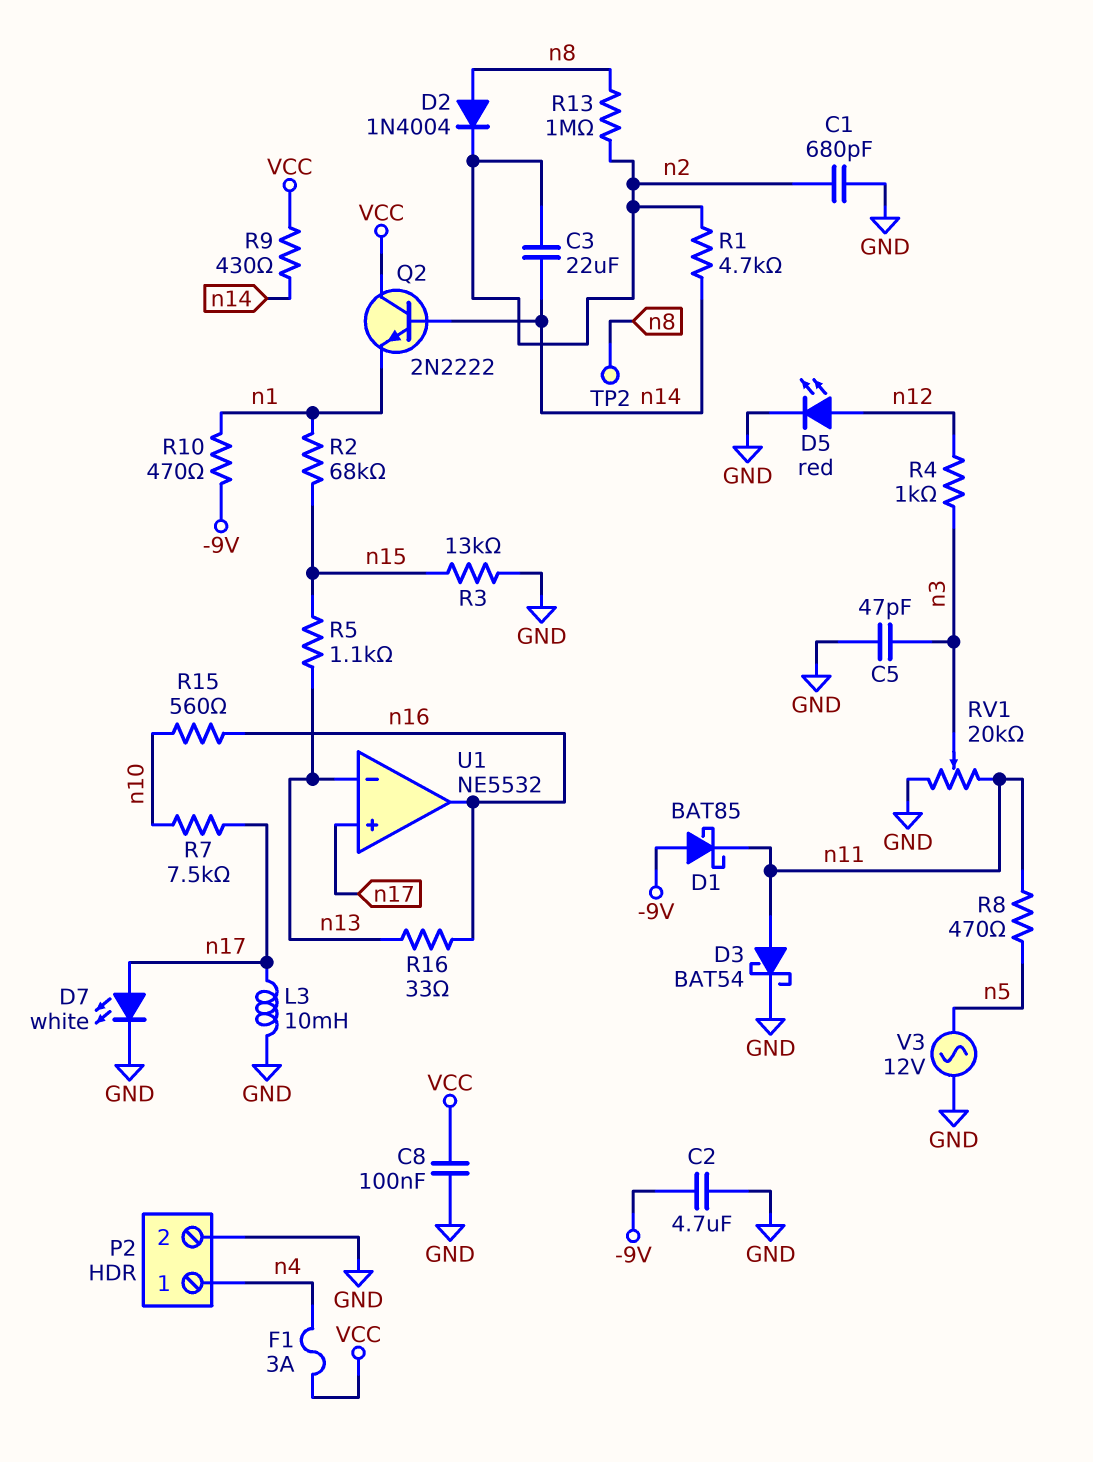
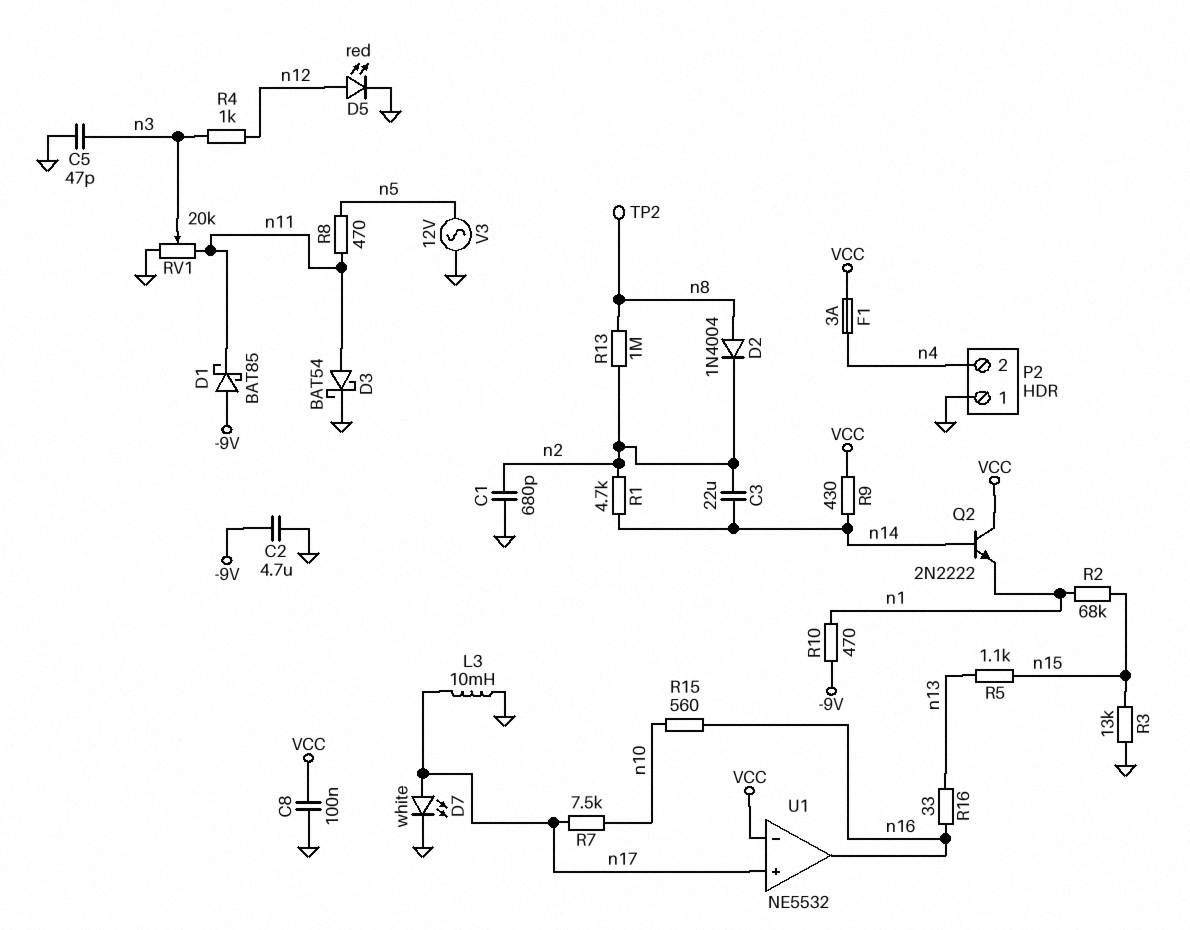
P2 pin 1: n4 -> GND
P2 pin 2: GND -> n4
U1 pin in-: n13 -> VCC

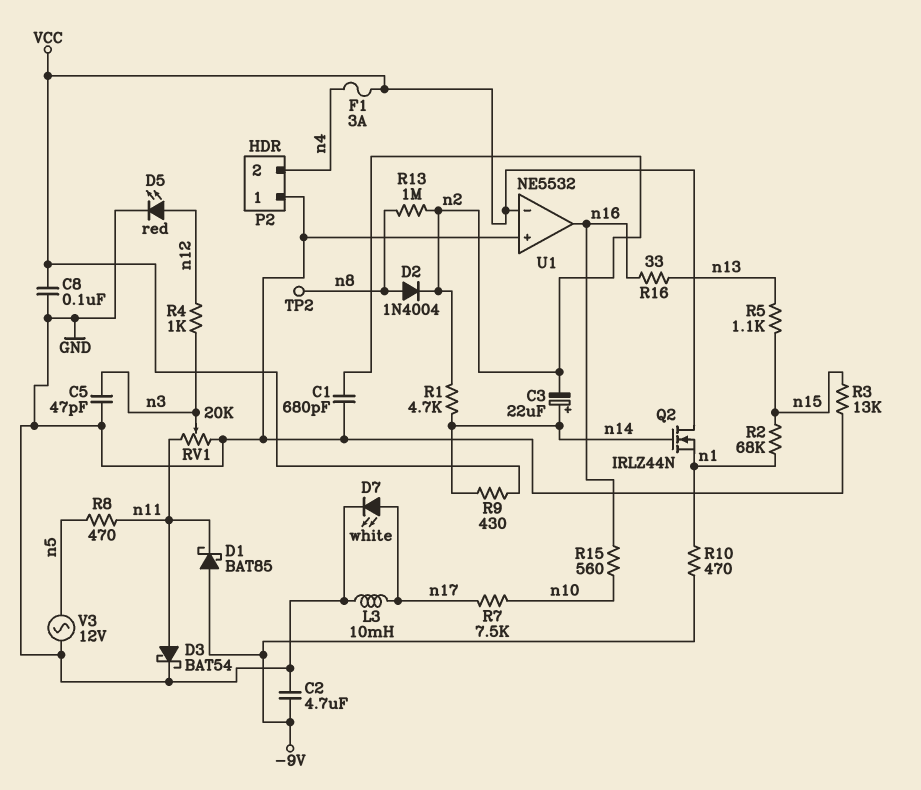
C3: 22uF (n2, n14) -> 22uF (plus n14, minus n2)
Q2: NPN 2N2222 (B n14, C VCC, E n1) -> NMOS IRLZ44N (G n14, D VCC, S n1)
U1 pin in+: n17 -> GND

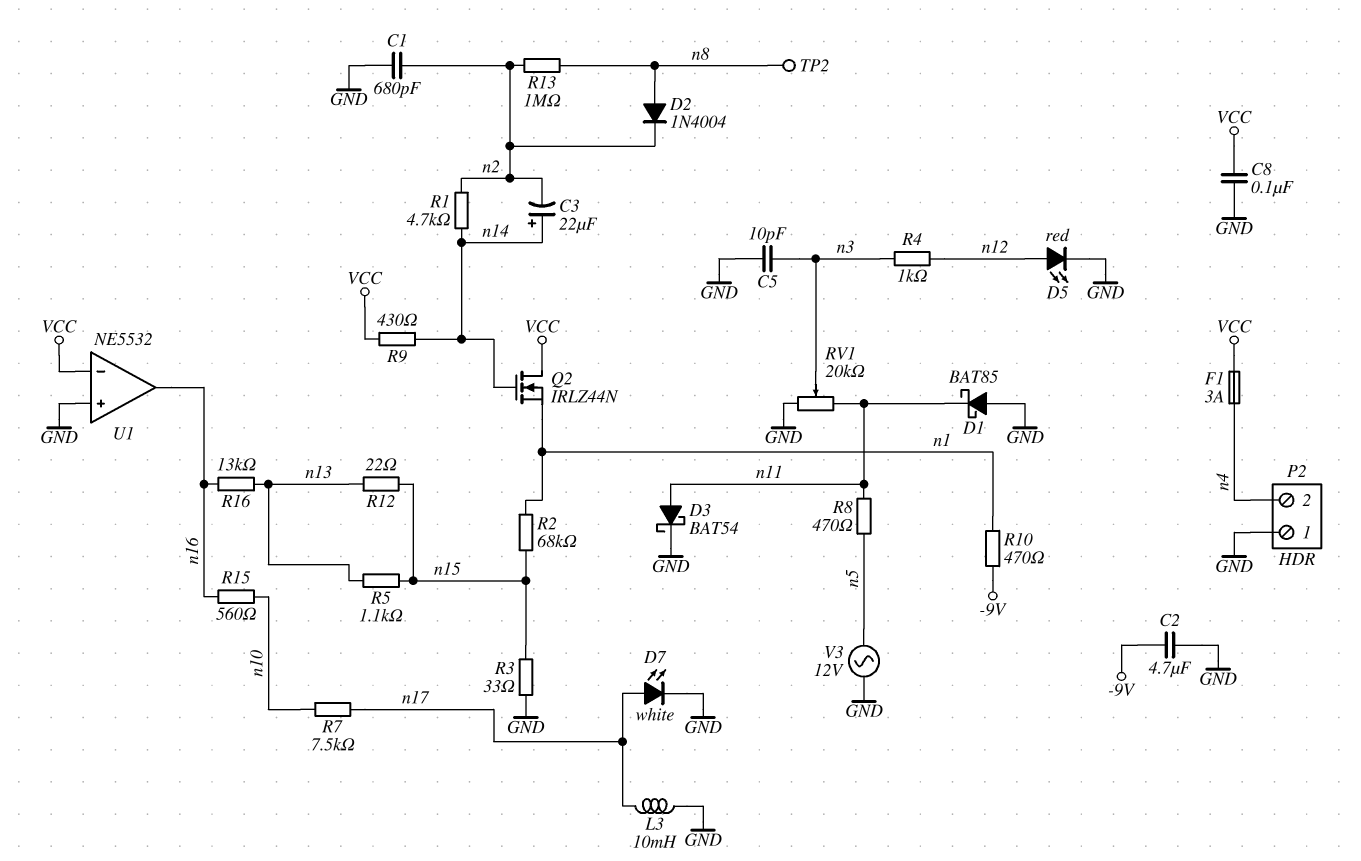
C5: 47pF (GND, n3) -> 10pF (GND, n3)
D1: schottky BAT85 (A -9V, K n11) -> schottky BAT85 (A GND, K n11)
R3: 13k (GND, n15) -> 33 (GND, n15)
R12: none -> 22 (n13, n15)
R16: 33 (n13, n16) -> 13k (n13, n16)

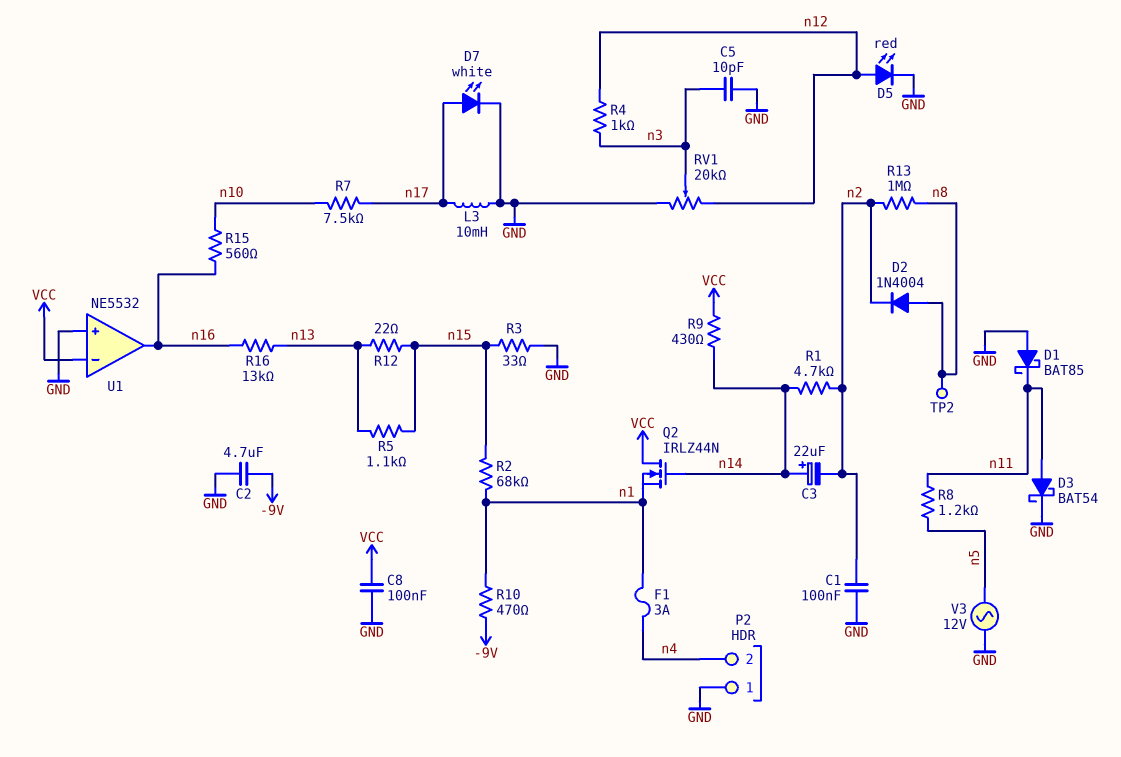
C1: 680pF (GND, n2) -> 100nF (GND, n2)
F1: 3A (VCC, n4) -> 3A (n1, n4)
R8: 470 (n5, n11) -> 1.2k (n5, n11)
RV1: 20k (GND, n11, wiper n3) -> 20k (GND, n12, wiper n3)

